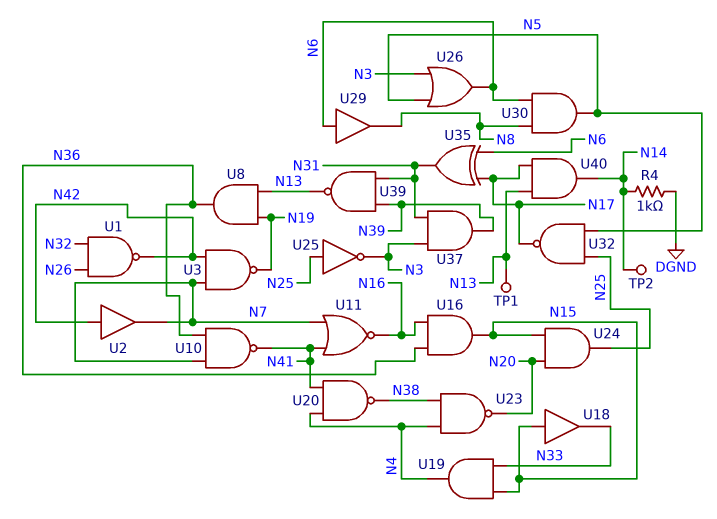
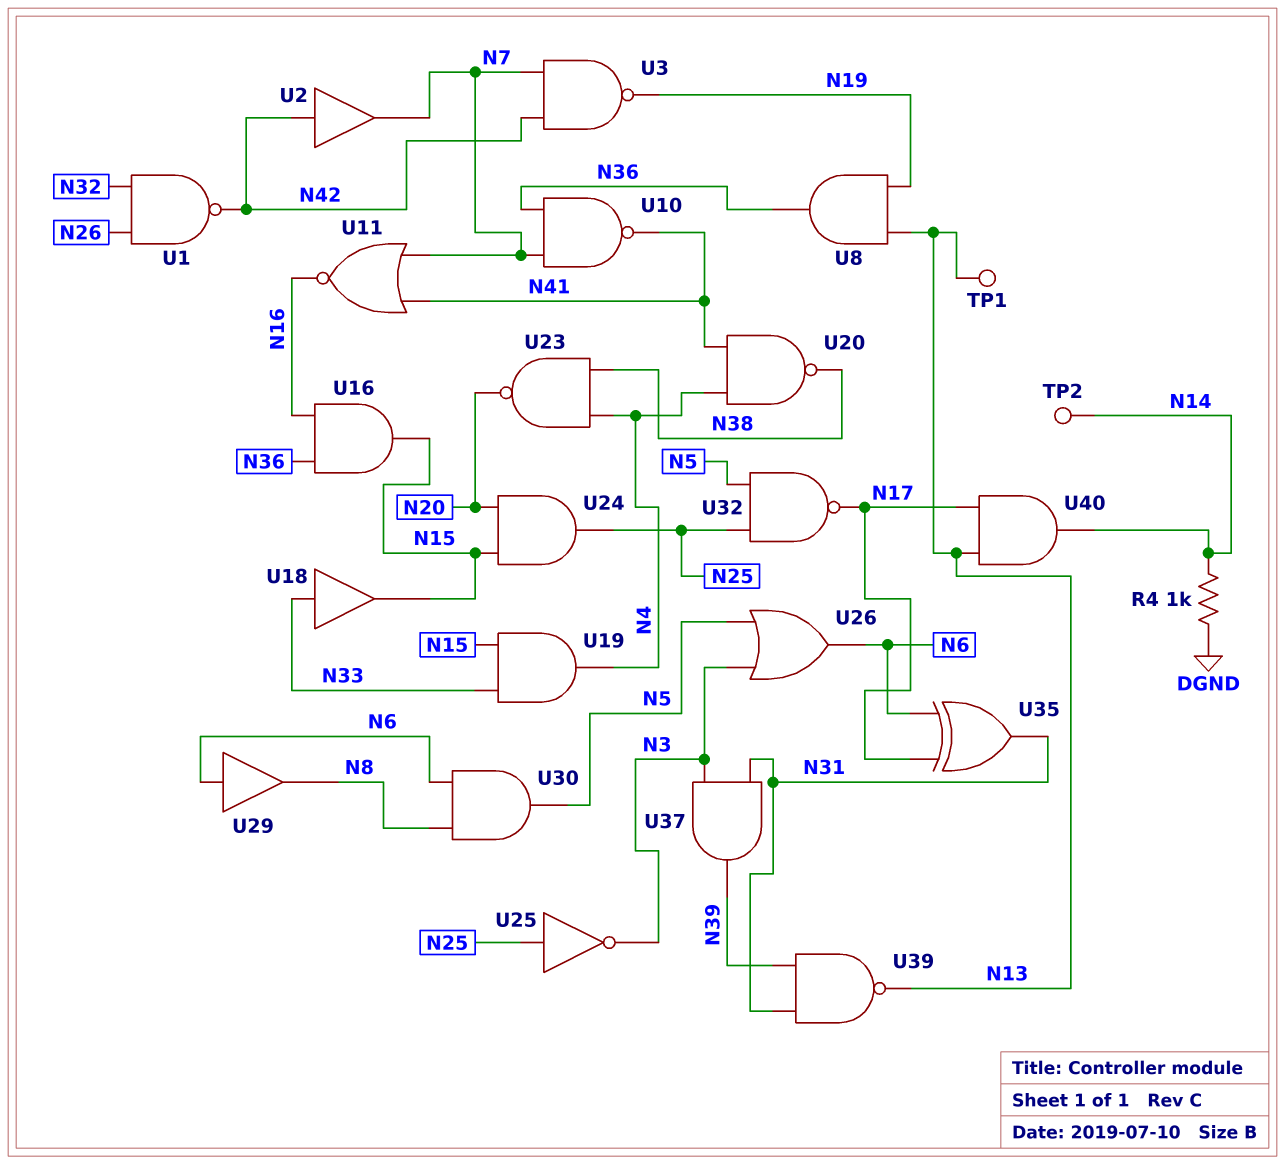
U18: buffer (in N15, out N33) -> buffer (in N33, out N15)

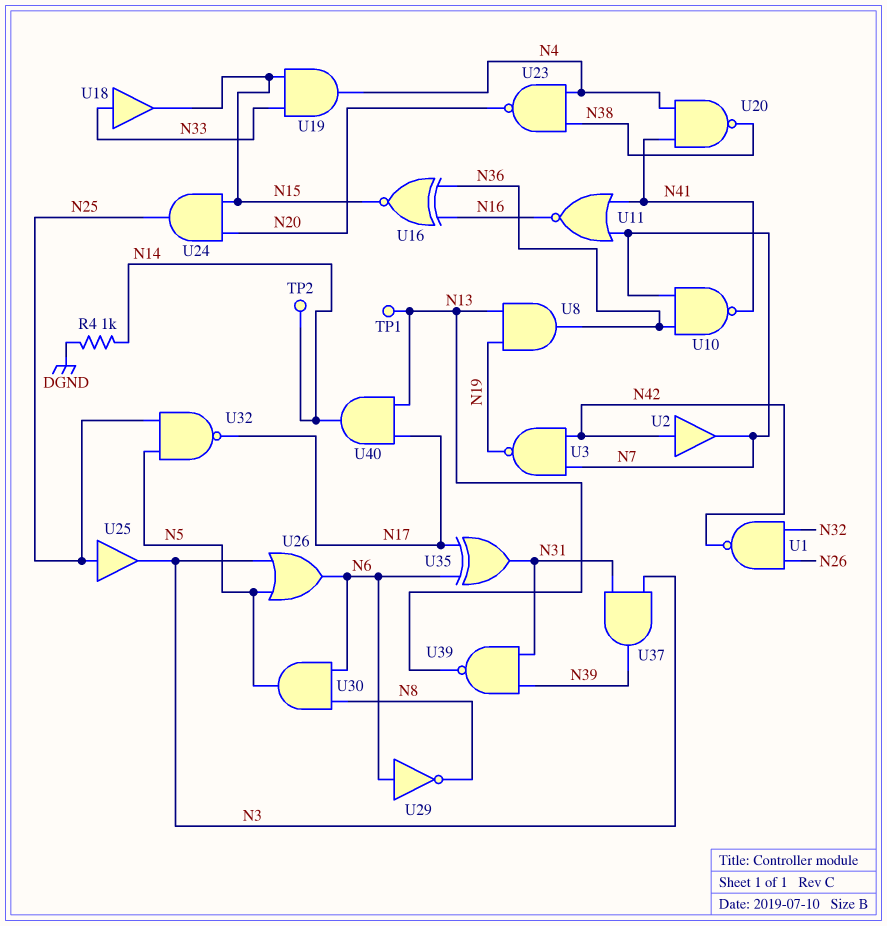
U16: AND (in N16, in N36, out N15) -> XNOR (in N16, in N36, out N15)
U25: NOT (in N25, out N3) -> buffer (in N25, out N3)
U29: buffer (in N6, out N8) -> NOT (in N6, out N8)

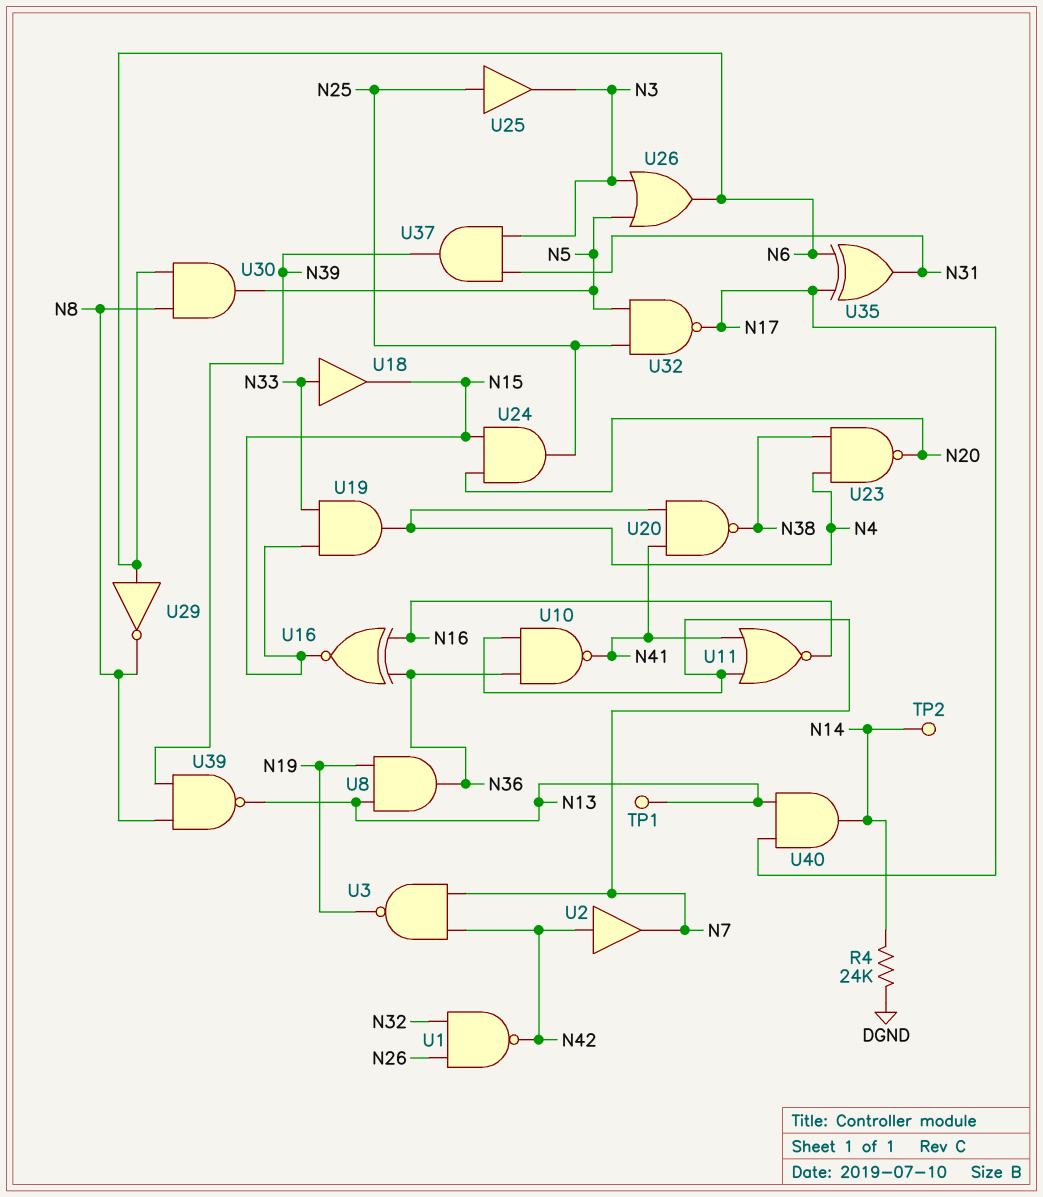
R4: 1k (DGND, N14) -> 24k (DGND, N14)
U39: NAND (in N31, in N39, out N13) -> NAND (in N8, in N39, out N13)

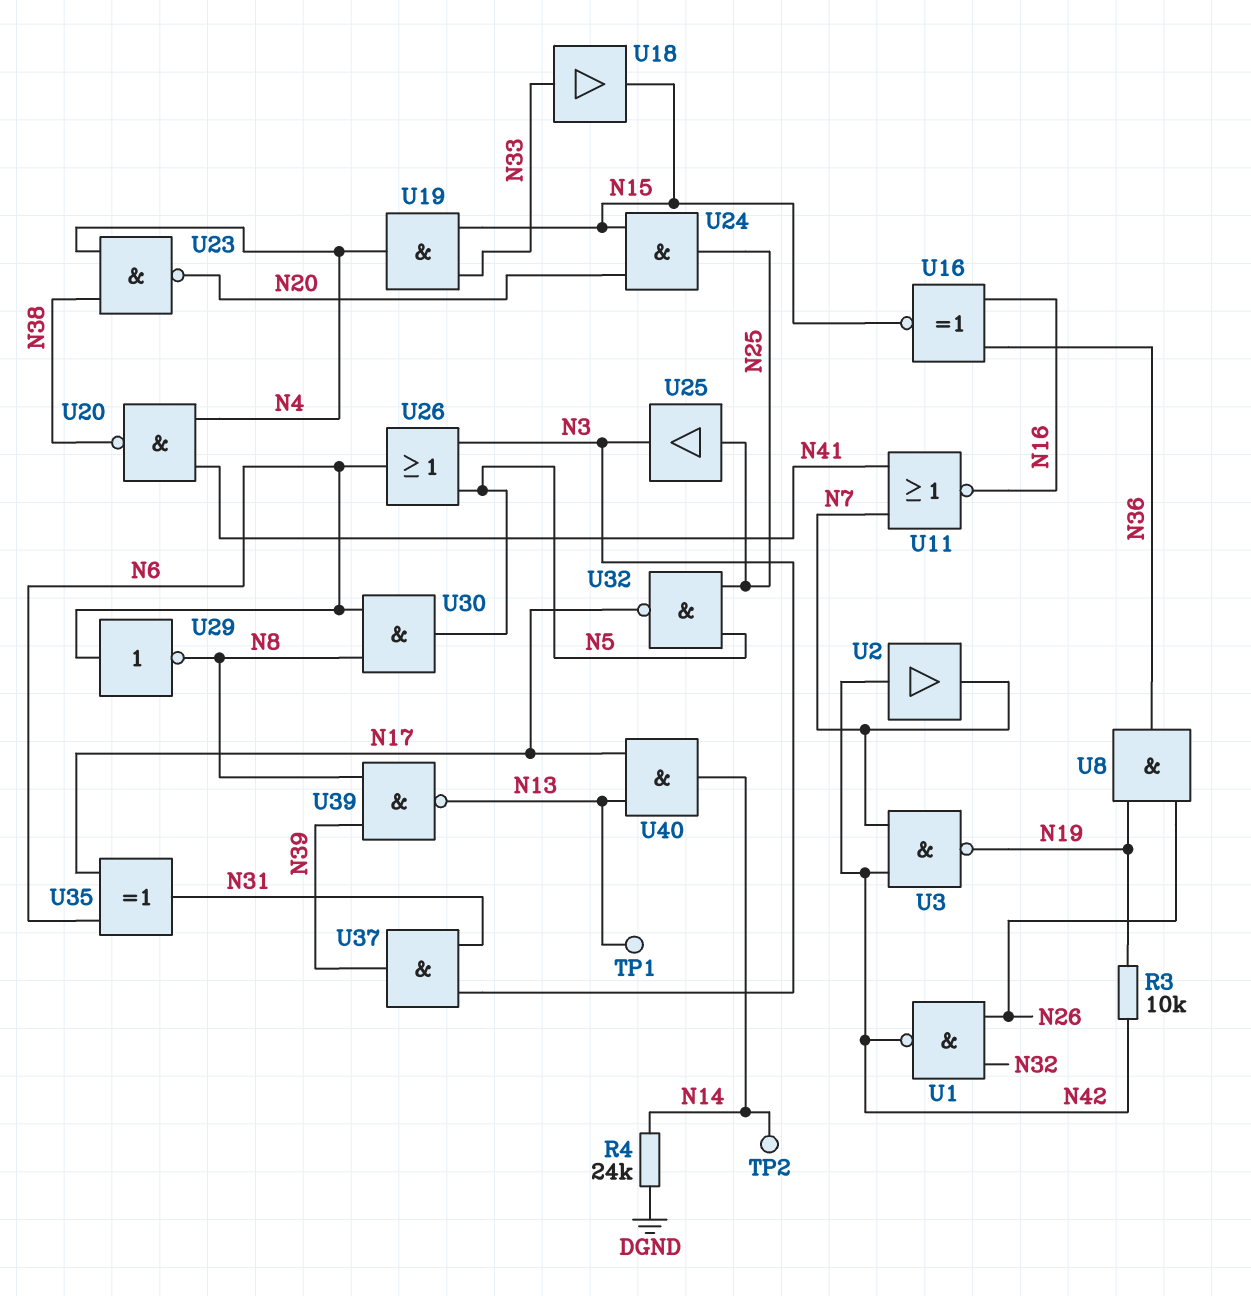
R3: none -> 10k (N19, N42)
U8: AND (in N13, in N19, out N36) -> AND (in N19, in N26, out N36)
U10: NAND (in N7, in N36, out N41) -> none

